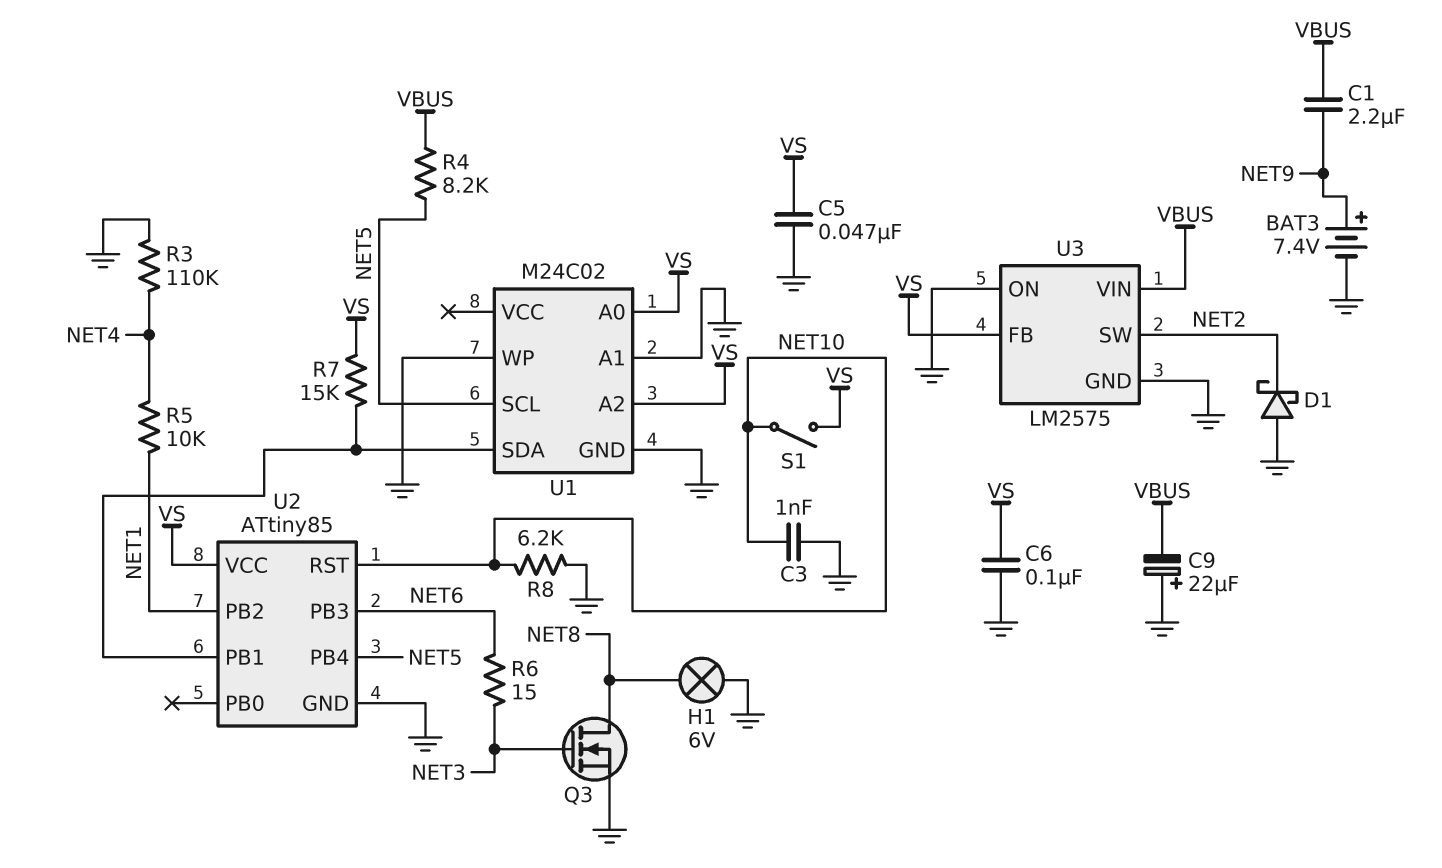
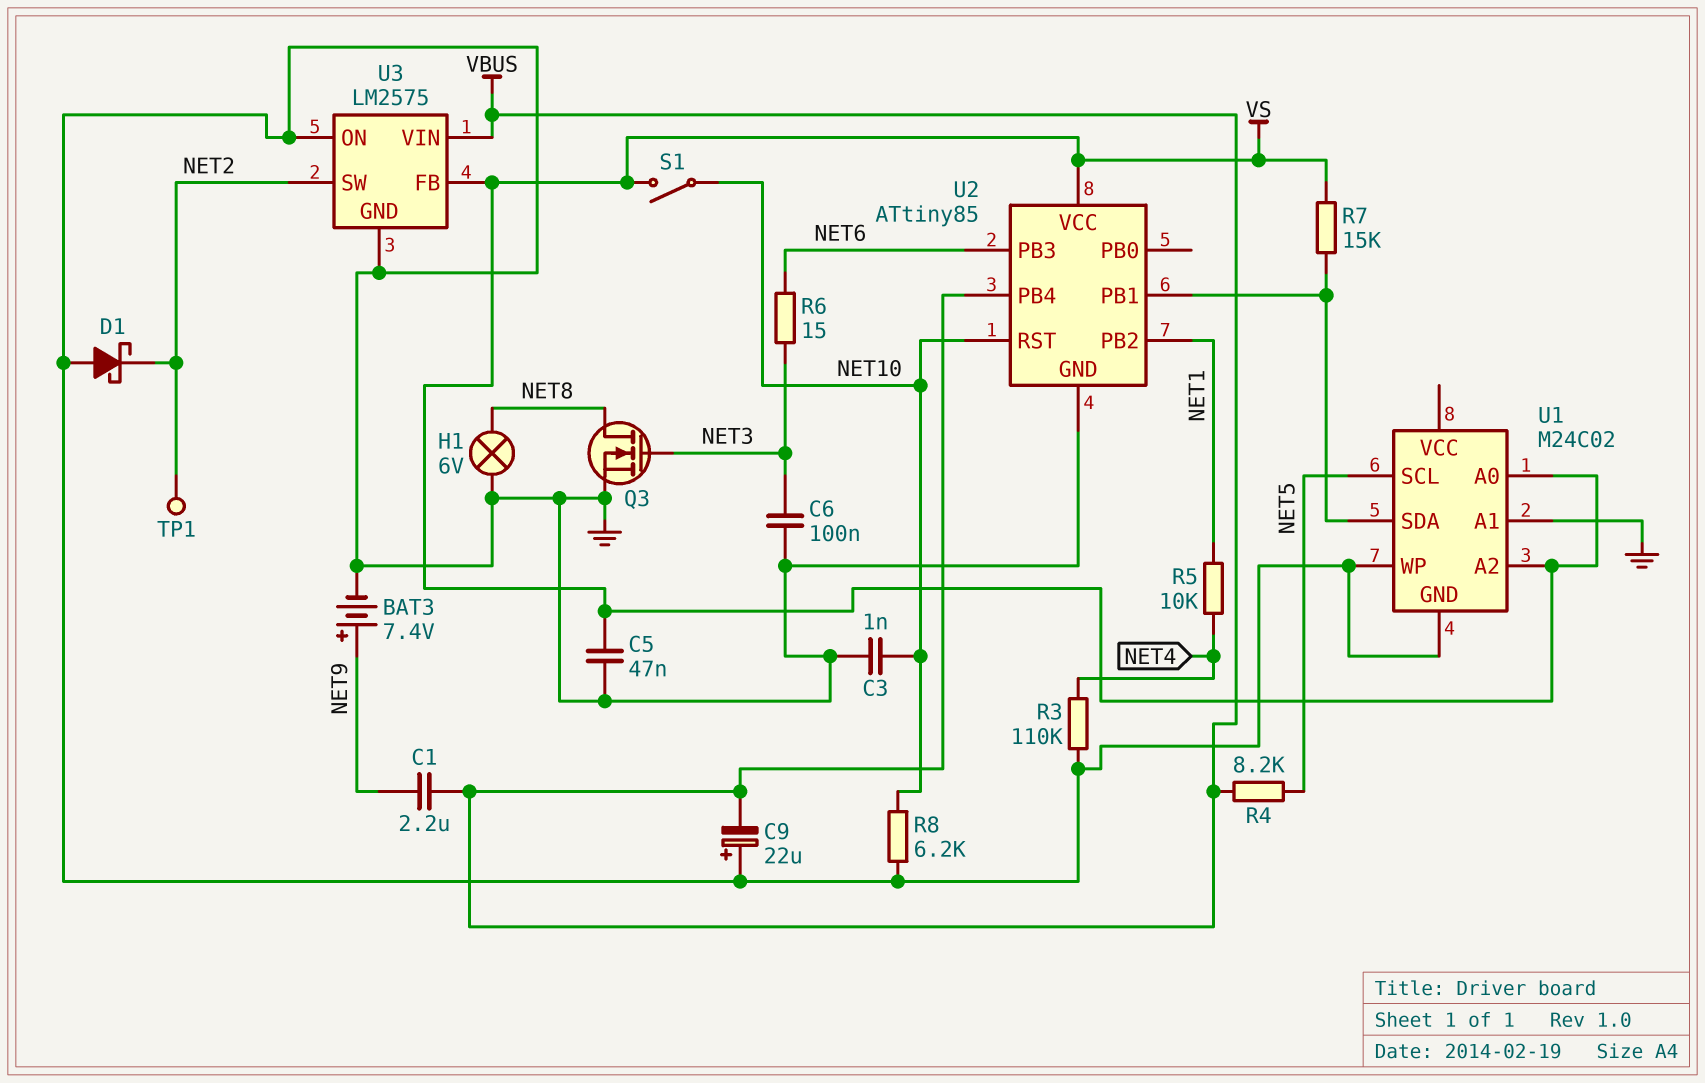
C6: 100nF (GND, VS) -> 100nF (GND, NET3)
TP1: none -> test point (NET2)
U2 pin PB4: NET5 -> VBUS

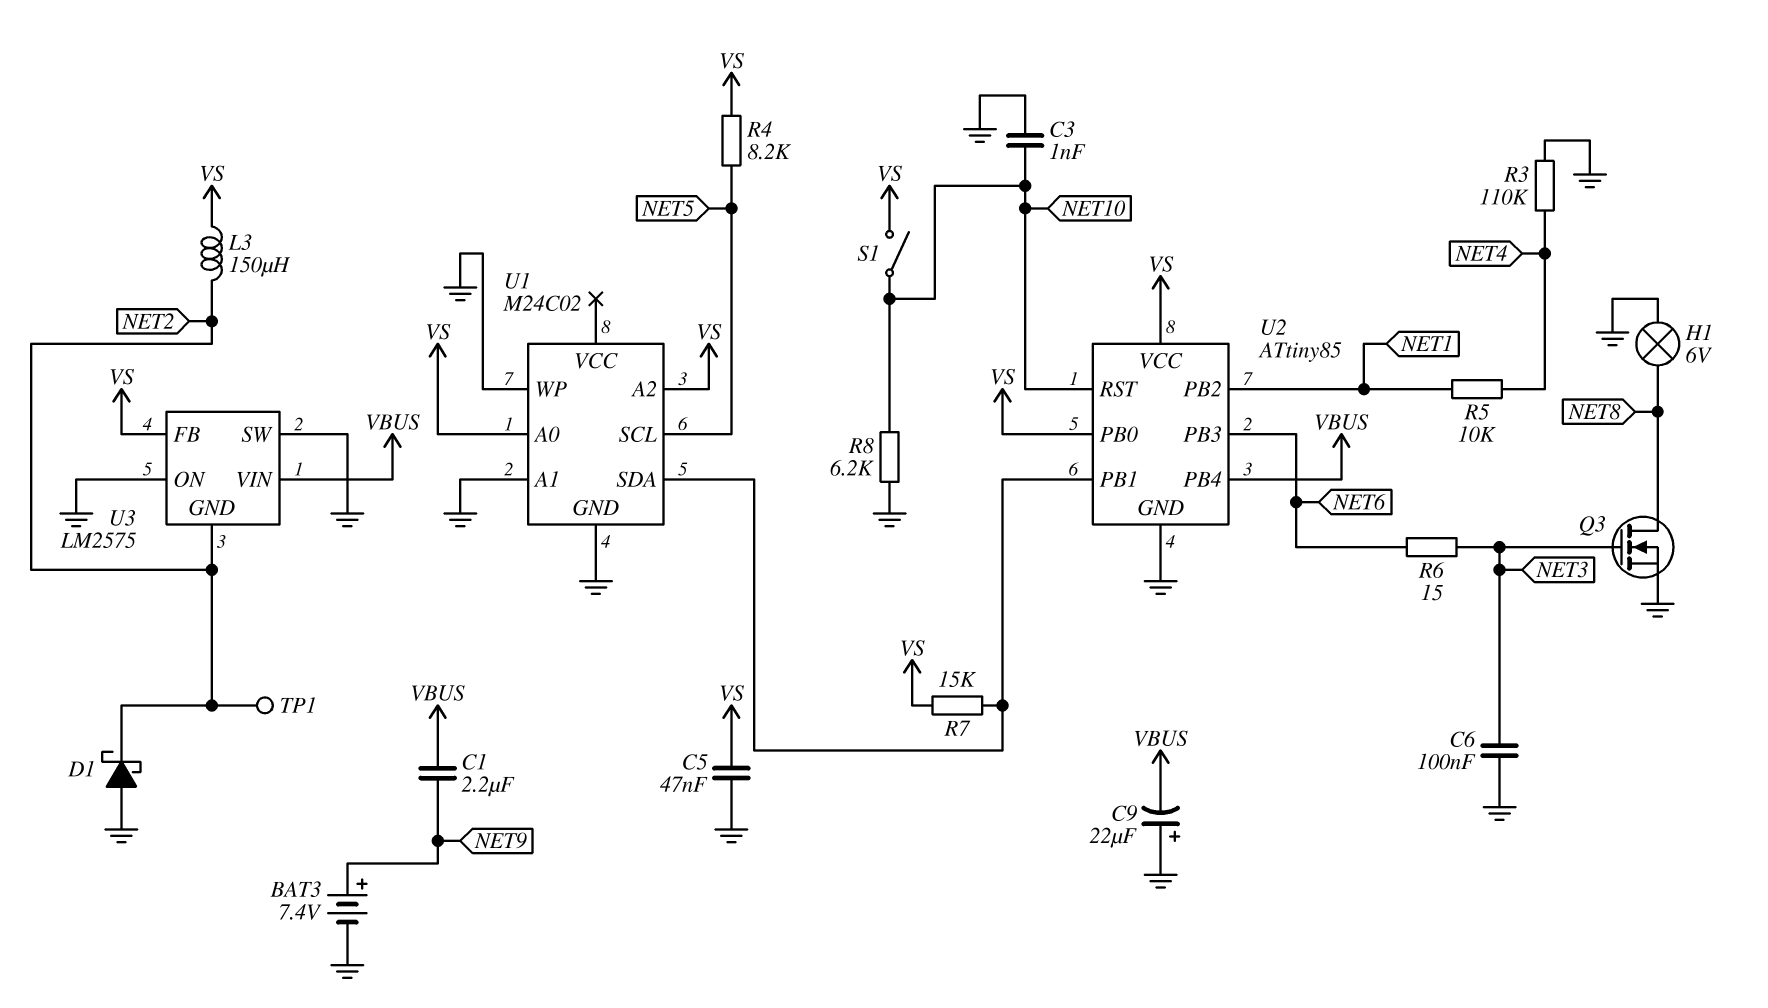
L3: none -> 150uH (NET2, VS)
R4: 8.2k (NET5, VBUS) -> 8.2k (NET5, VS)
U2 pin PB0: none -> VS
U3 pin GND: GND -> NET2
U3 pin SW: NET2 -> GND

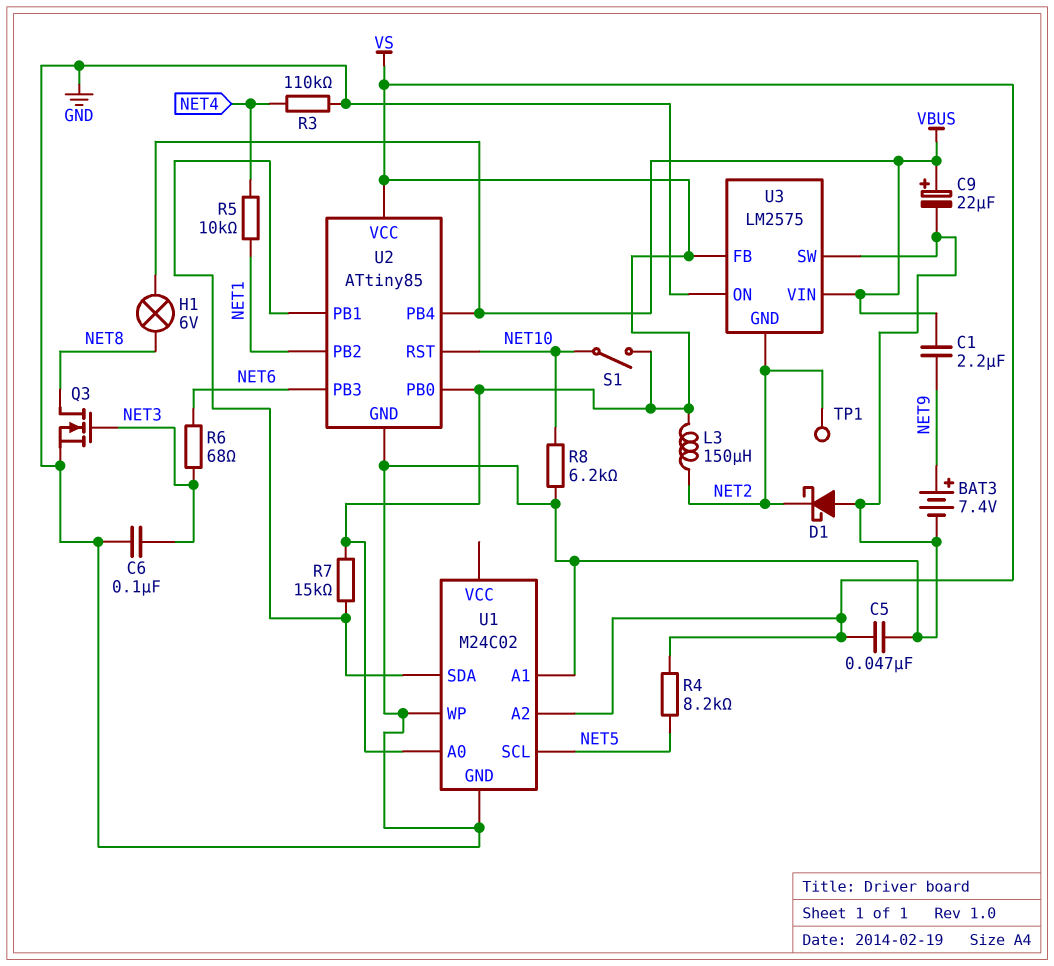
C3: 1nF (GND, NET10) -> none
C9: 22uF (plus GND, minus VBUS) -> 22uF (plus VBUS, minus GND)
H1: lamp 6V (GND, NET8) -> lamp 6V (NET8, VBUS)
R6: 15 (NET3, NET6) -> 68 (NET3, NET6)

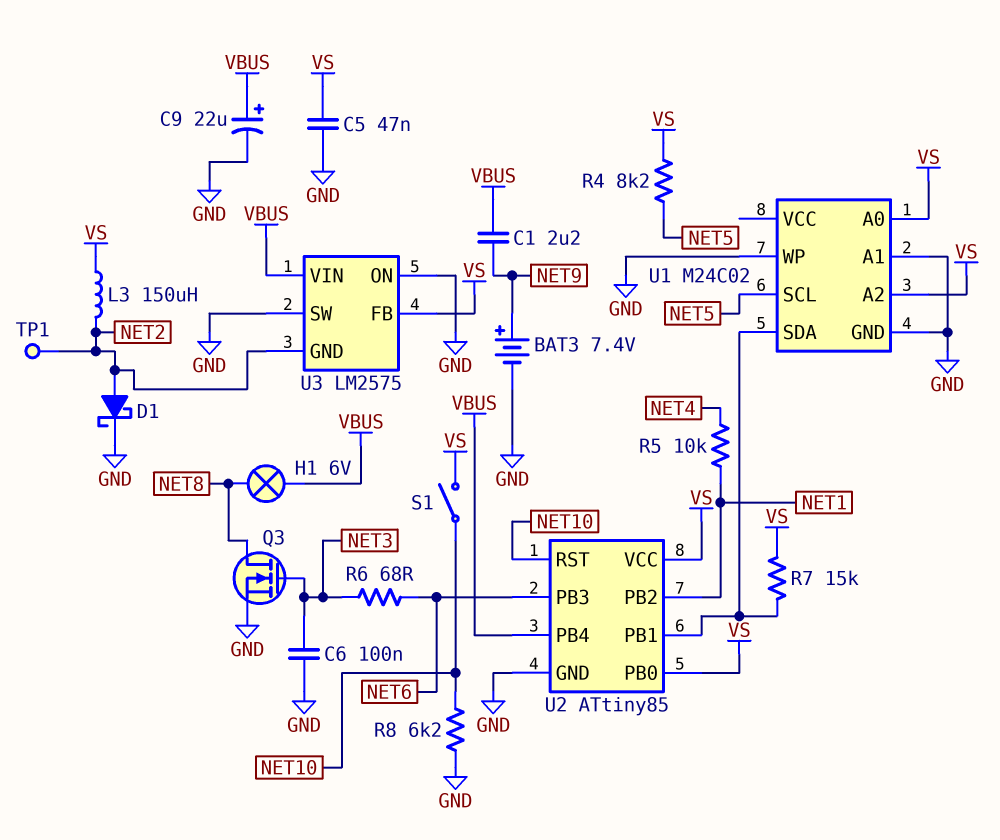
D1: schottky (A GND, K NET2) -> schottky (A NET2, K GND)
R3: 110k (GND, NET4) -> none

